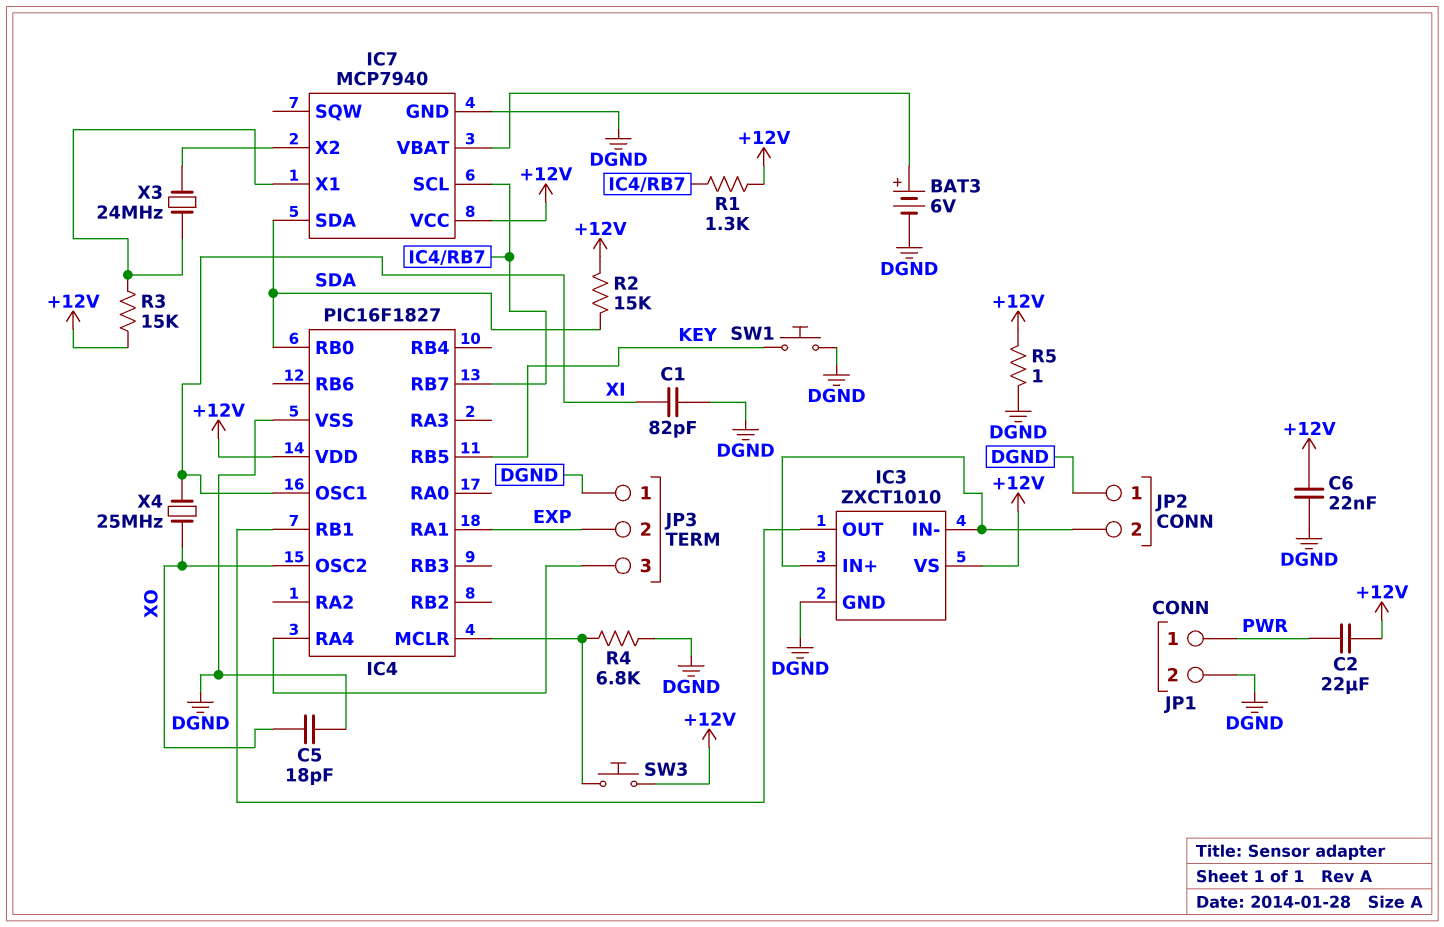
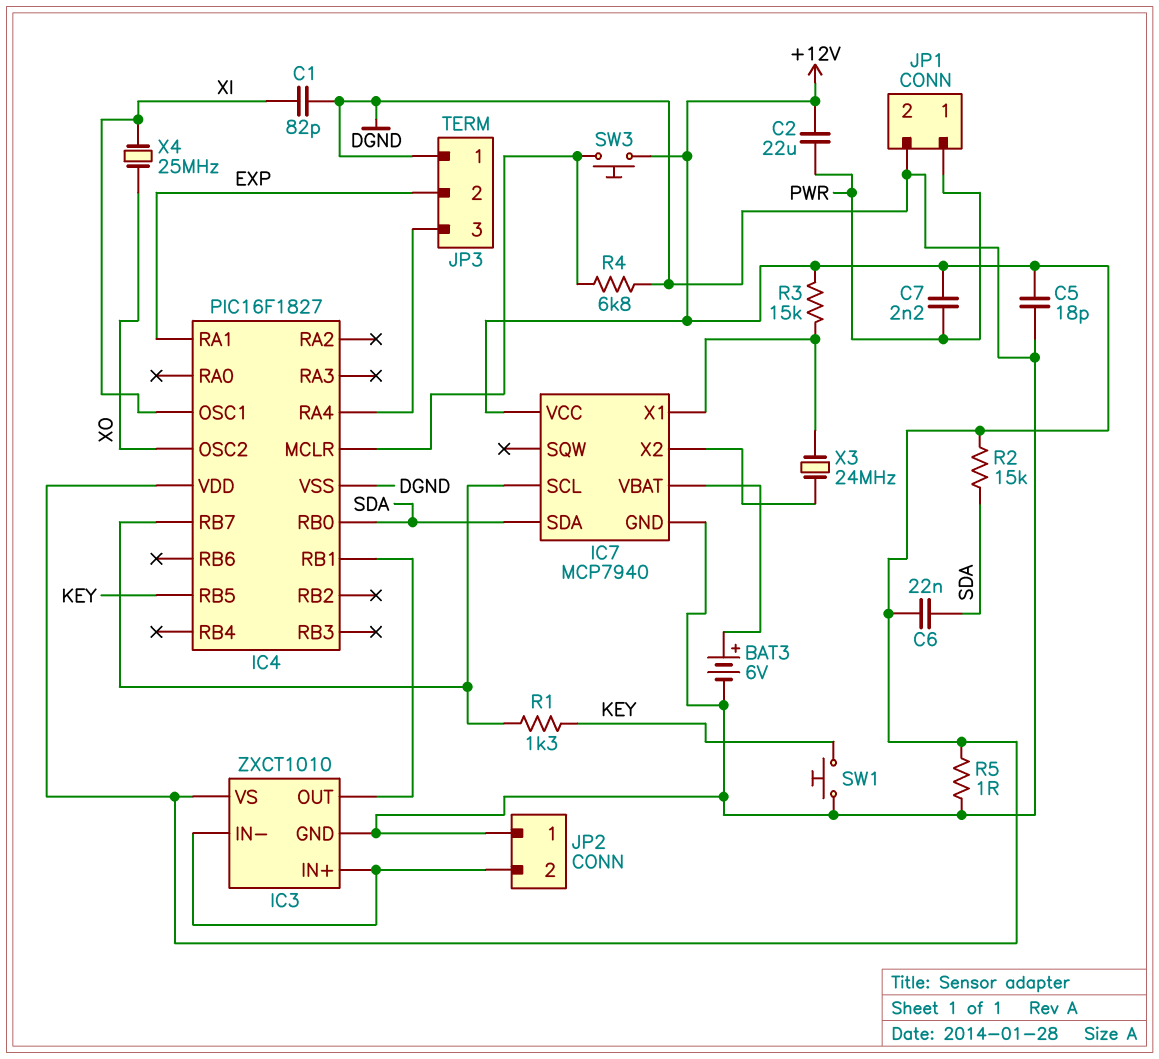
C5: 18pF (DGND, XO) -> 18pF (+12V, DGND)
C6: 22nF (+12V, DGND) -> 22nF (+12V, SDA)
C7: none -> 2.2nF (+12V, PWR)
R1: 1.3k (+12V, IC4/RB7) -> 1.3k (IC4/RB7, KEY)

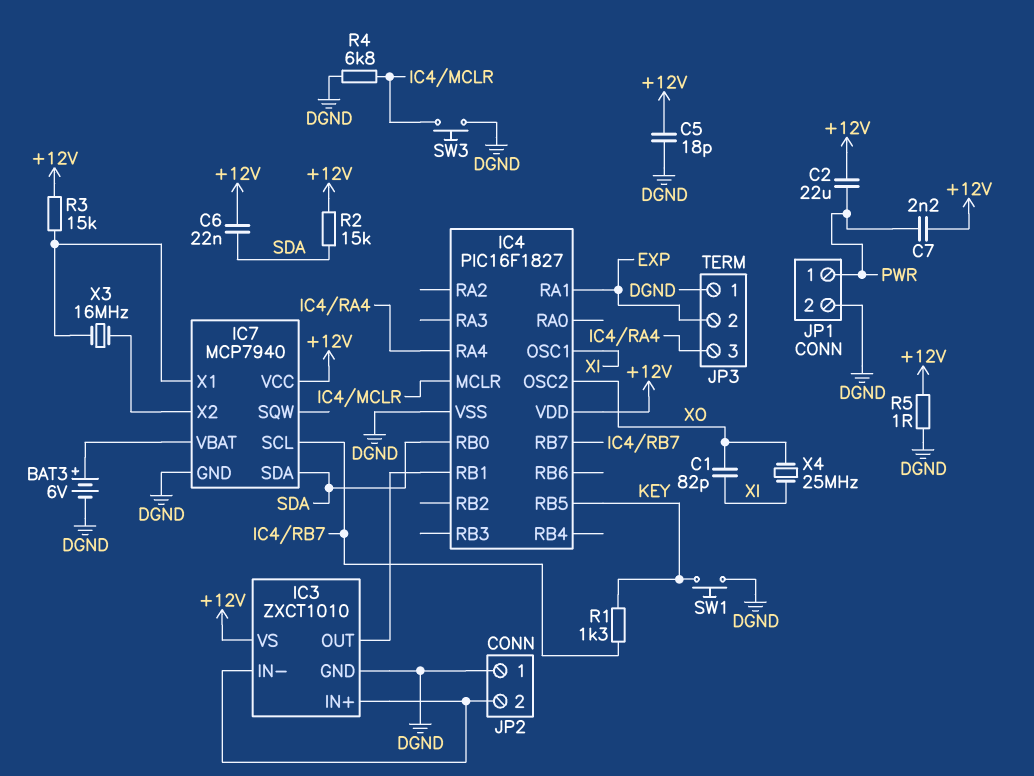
C1: 82pF (DGND, XI) -> 82pF (XI, XO)
SW3: button (+12V, IC4/MCLR) -> button (DGND, IC4/MCLR)
X3: 24MHz (IC7/X1, IC7/X2) -> 16MHz (IC7/X1, IC7/X2)

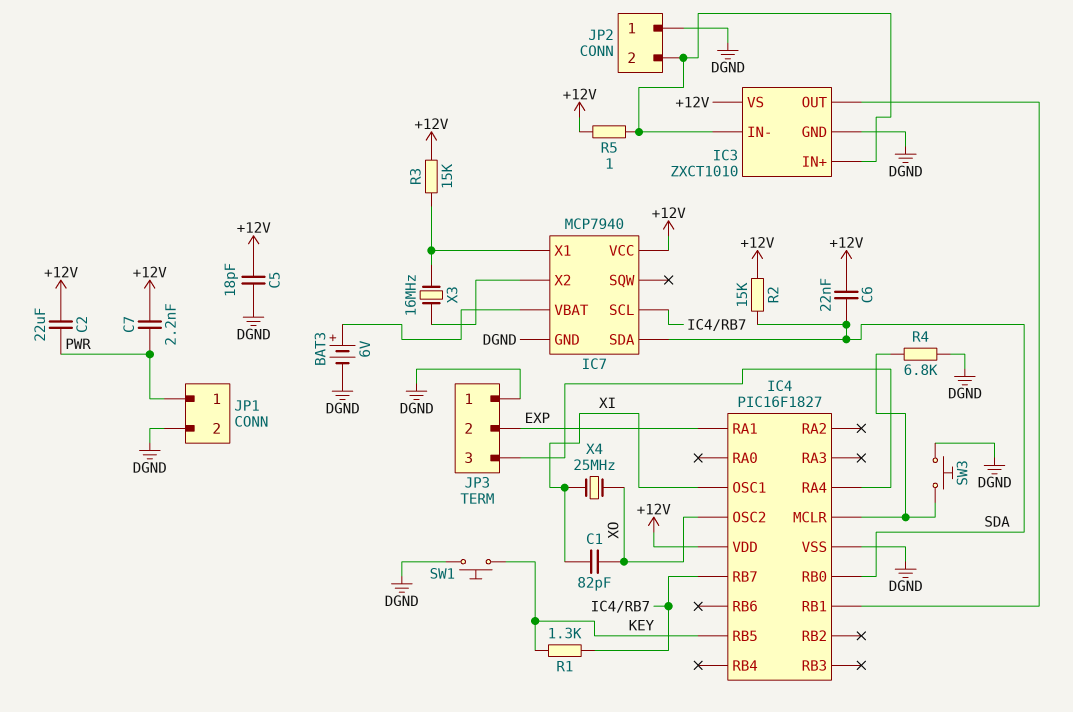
R5: 1 (+12V, DGND) -> 1 (+12V, IC3/IN+)

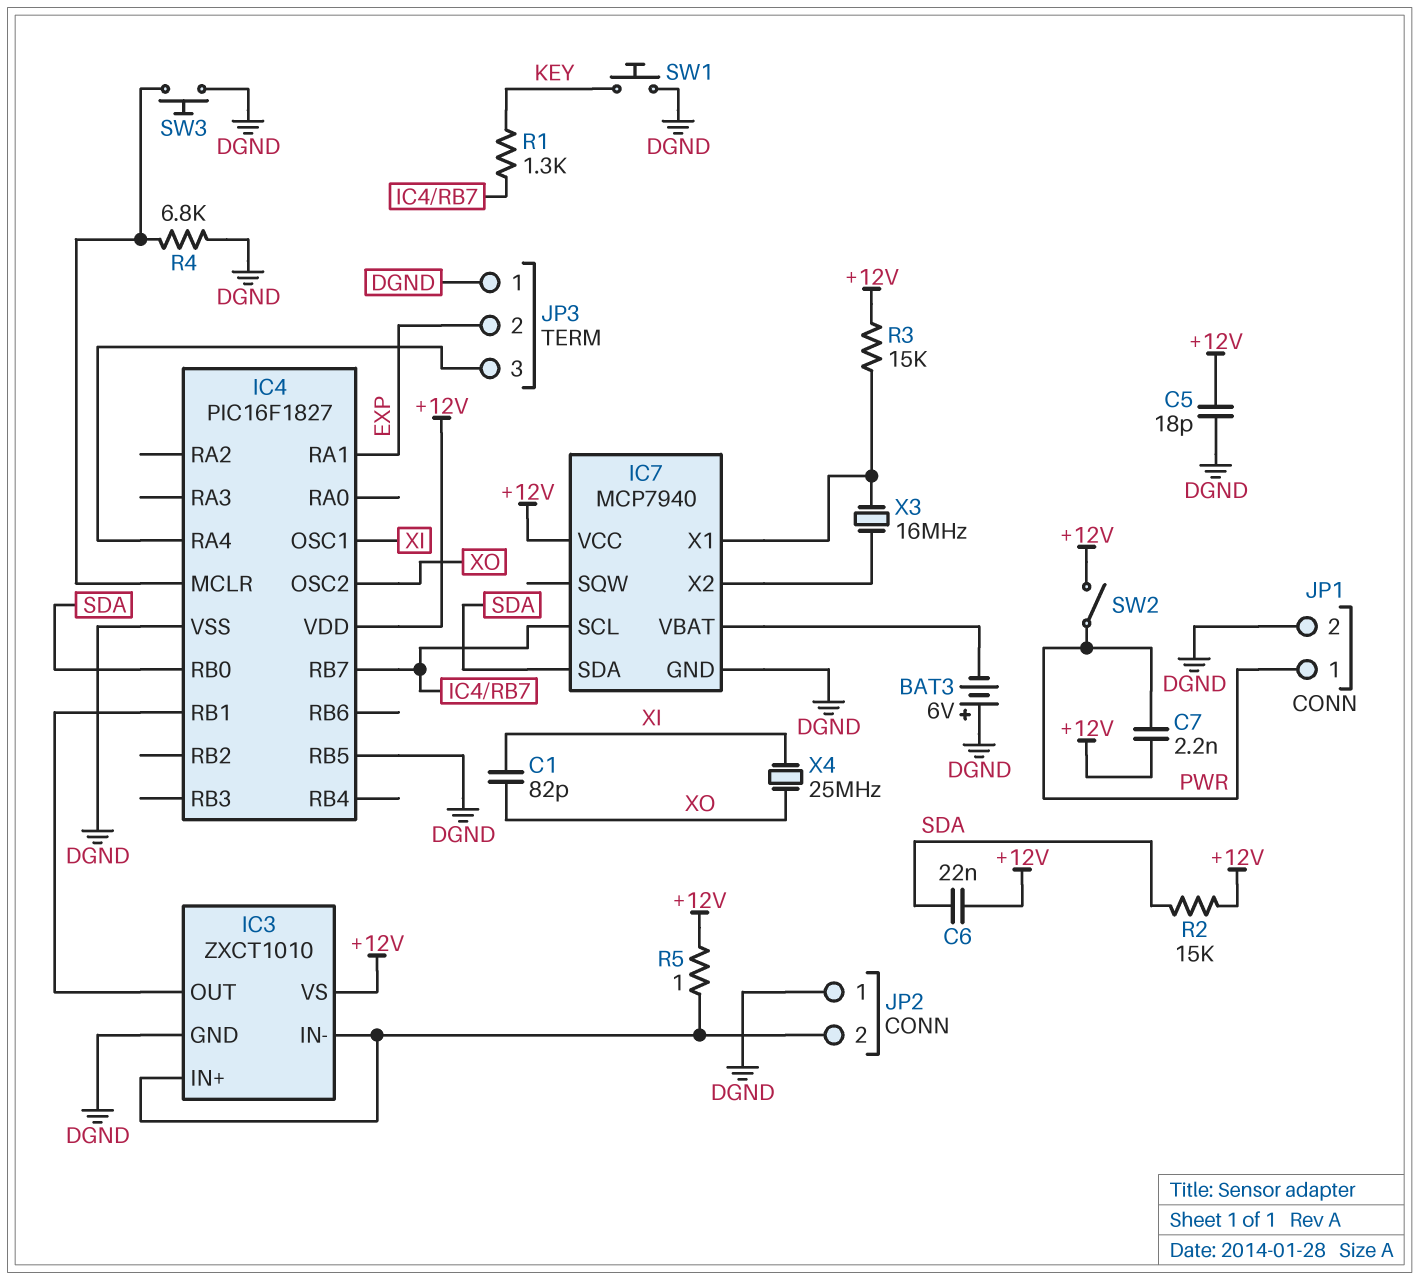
BAT3: 6V (plus IC7/VBAT, minus DGND) -> 6V (plus DGND, minus IC7/VBAT)
C2: 22uF (+12V, PWR) -> none
IC4 pin RB5: KEY -> DGND
SW2: none -> switch (+12V, PWR)

